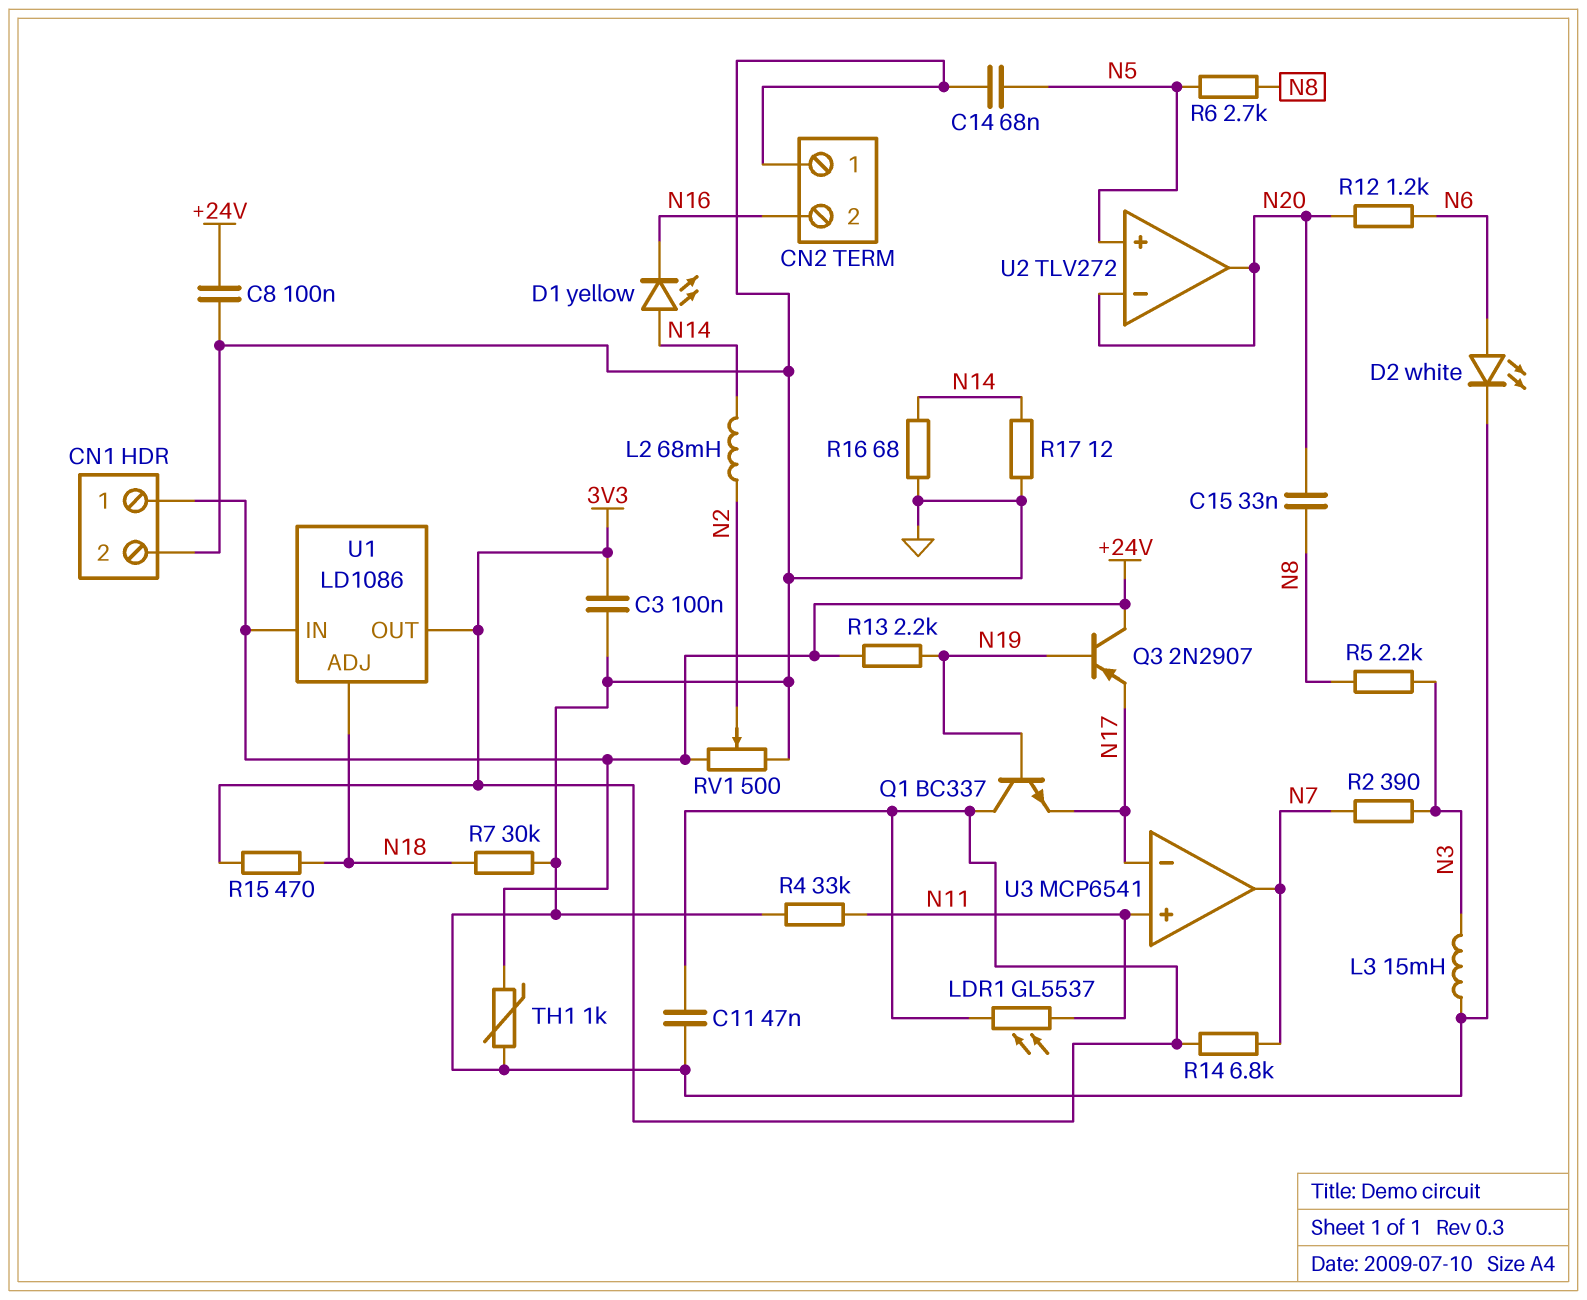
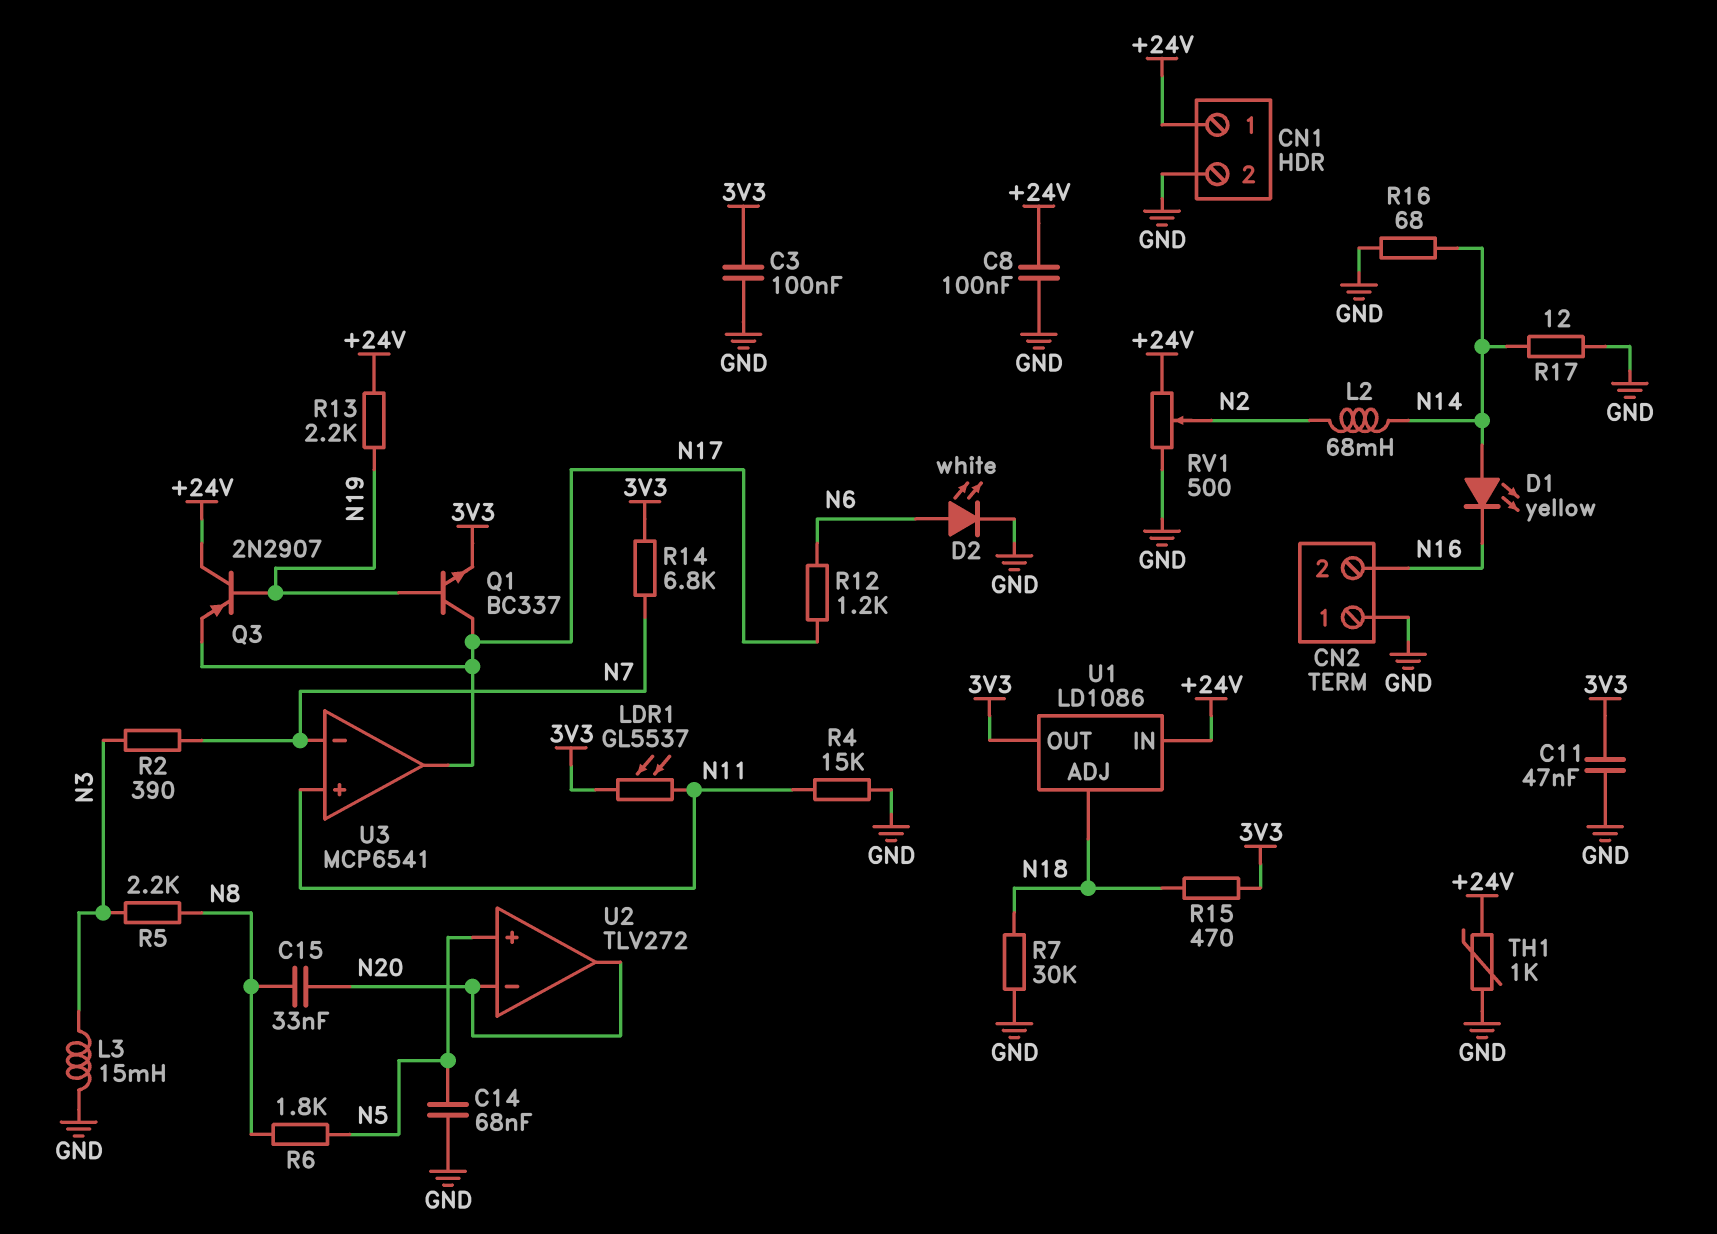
Q1: NPN BC337 (B N19, C 3V3, E N17) -> NPN BC337 (B N19, C N17, E 3V3)
R4: 33k (GND, N11) -> 15k (GND, N11)
R6: 2.7k (N5, N8) -> 1.8k (N5, N8)
R12: 1.2k (N6, N20) -> 1.2k (N6, N17)
U3 pin in-: N17 -> N7
U3 pin out: N7 -> N17

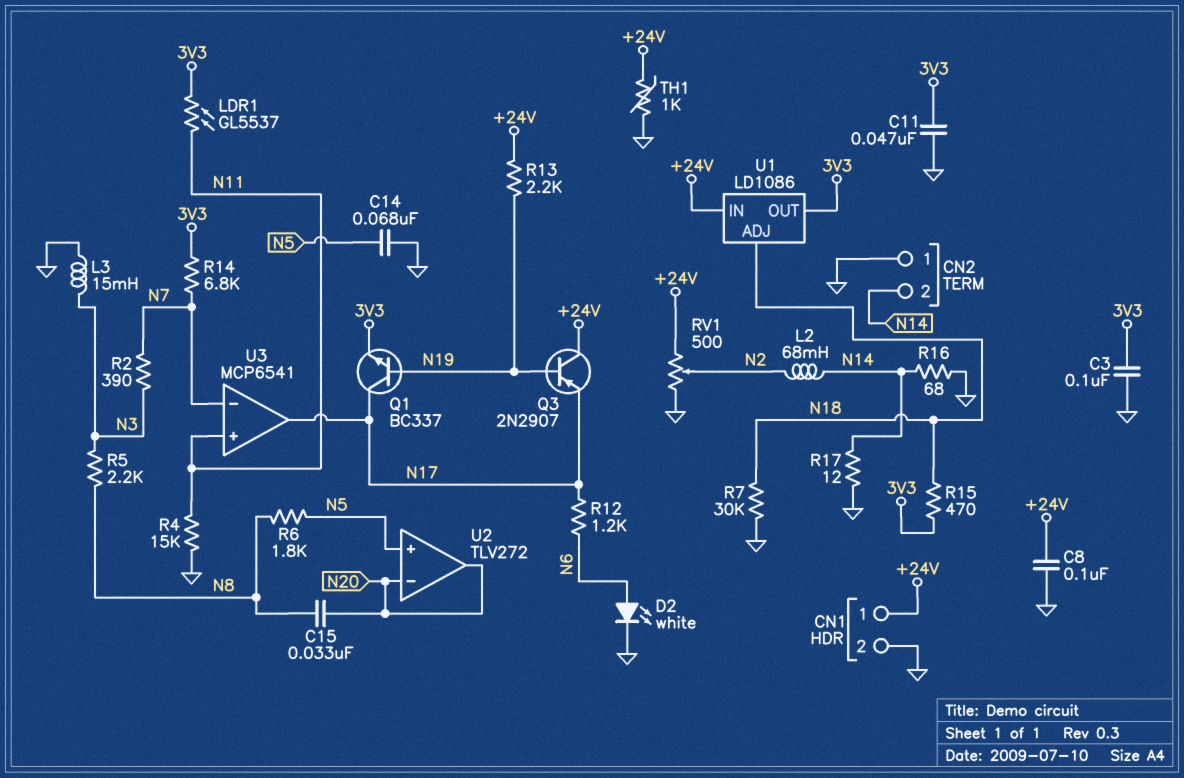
CN2 pin 2: N16 -> N14
D1: LED yellow (A N14, K N16) -> none

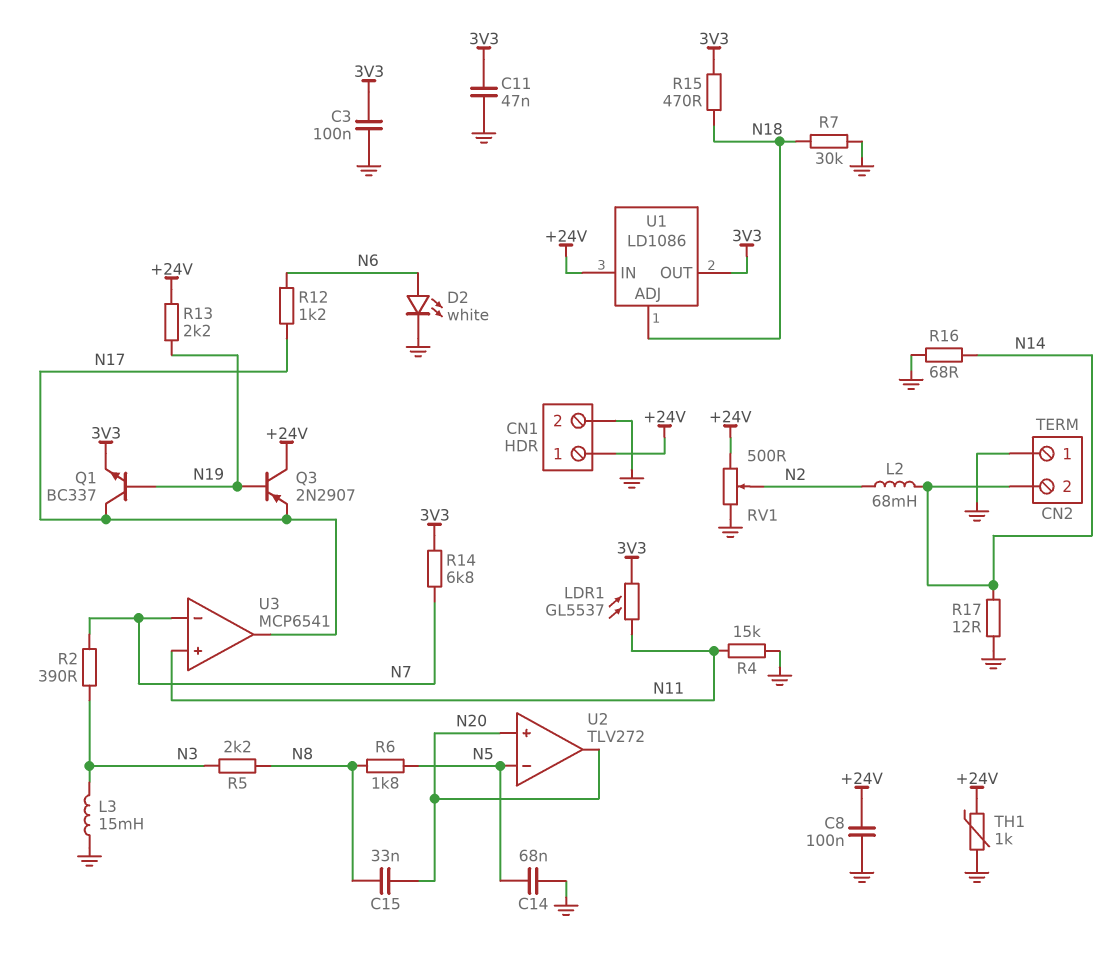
U2 pin in+: N5 -> N20
U2 pin in-: N20 -> N5

